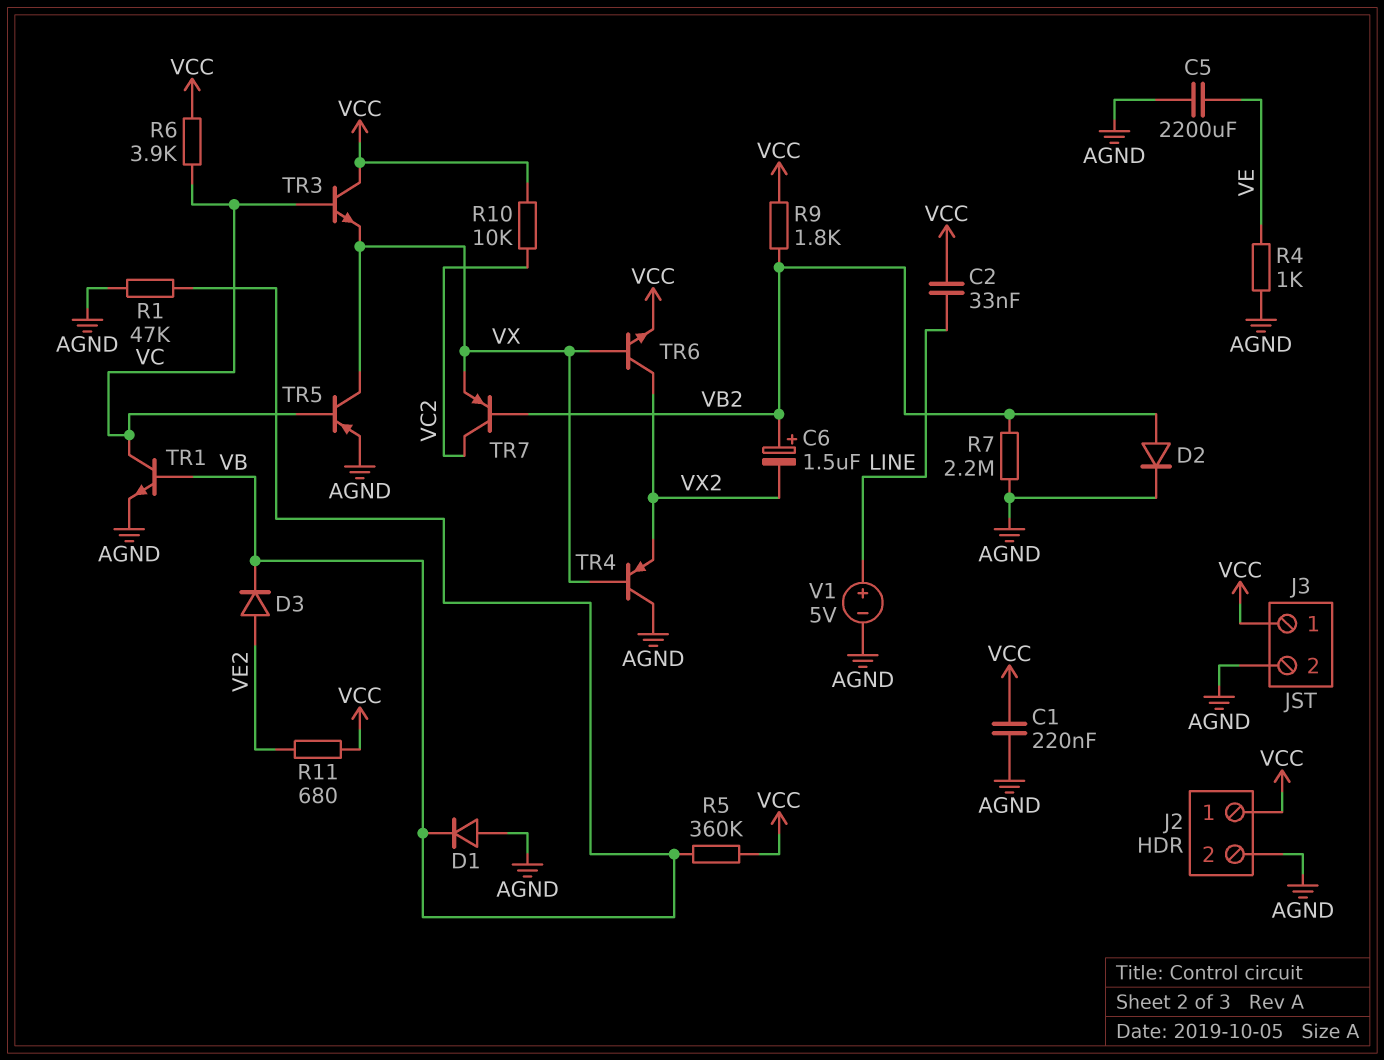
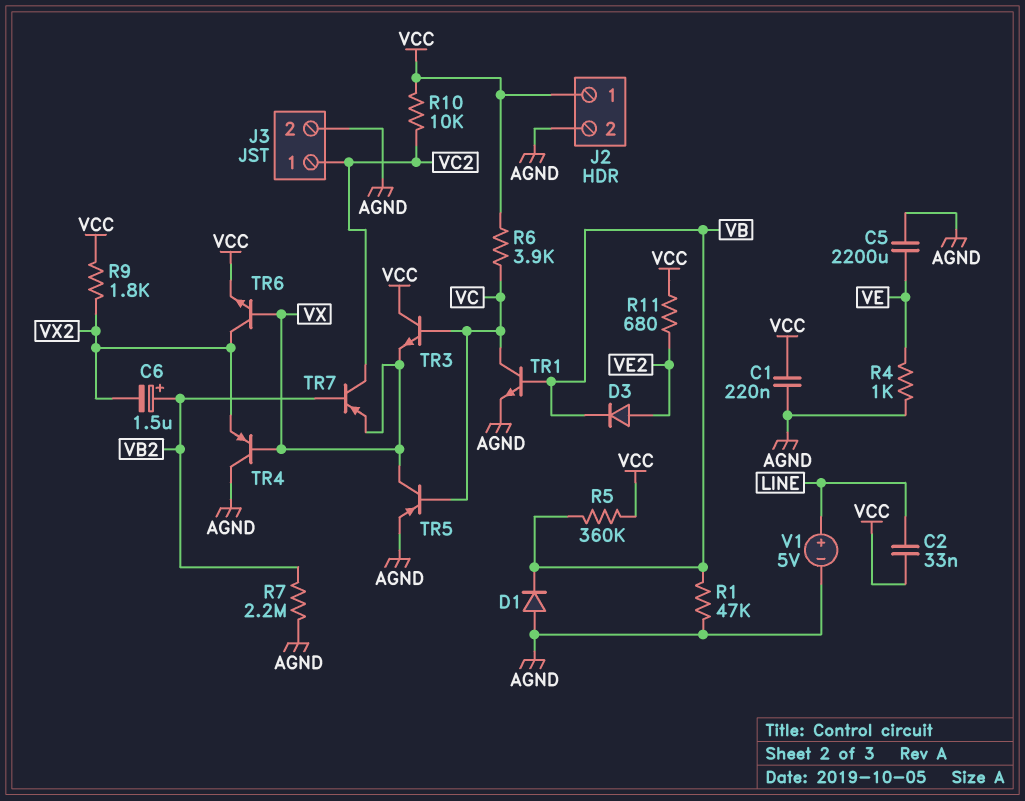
D2: diode (A VB2, K AGND) -> none
J3 pin 1: VCC -> VC2
R9: 1.8k (VB2, VCC) -> 1.8k (VCC, VX2)

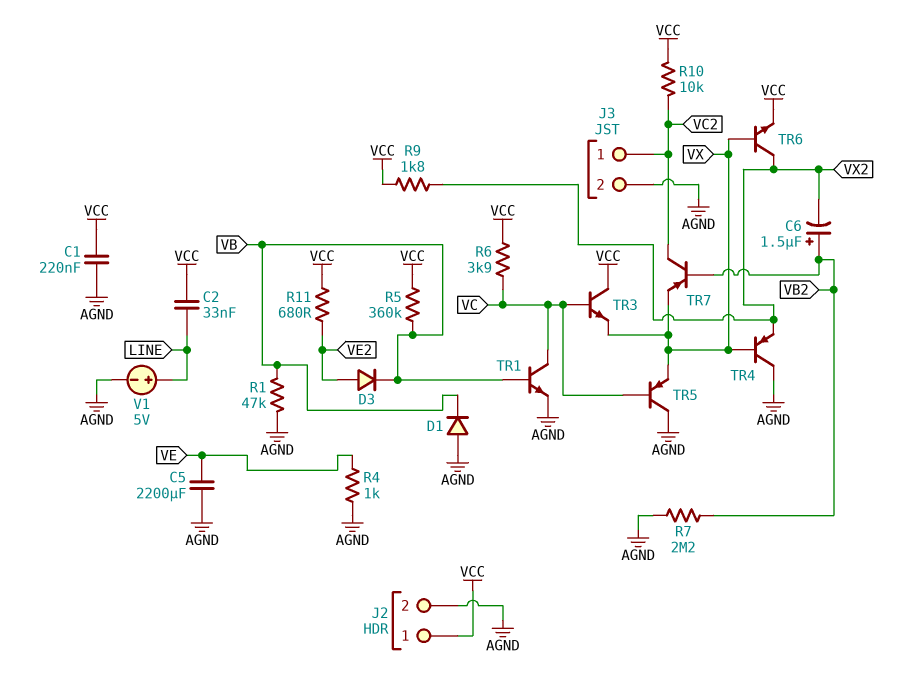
TR5: PNP (B VC, C VX, E AGND) -> PNP (B VC, C AGND, E VX)

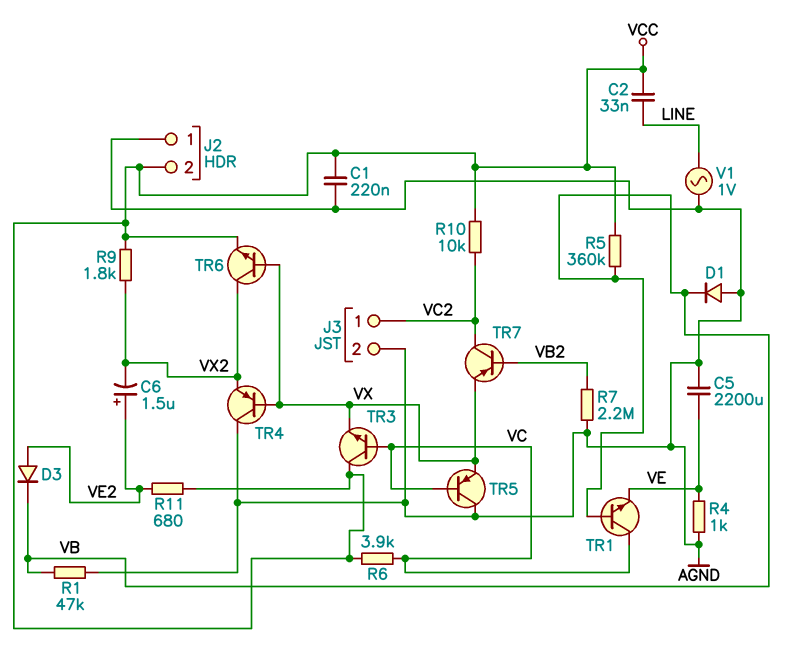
C6: 1.5uF (plus VB2, minus VX2) -> 1.5uF (plus VE2, minus VX2)
J2 pin 1: VCC -> AGND
J2 pin 2: AGND -> VCC
TR1: NPN (B VB, C VC, E AGND) -> NPN (B VB, C VC, E VE)
V1: 5V (plus LINE, minus AGND) -> AC 1V (AGND, LINE)

